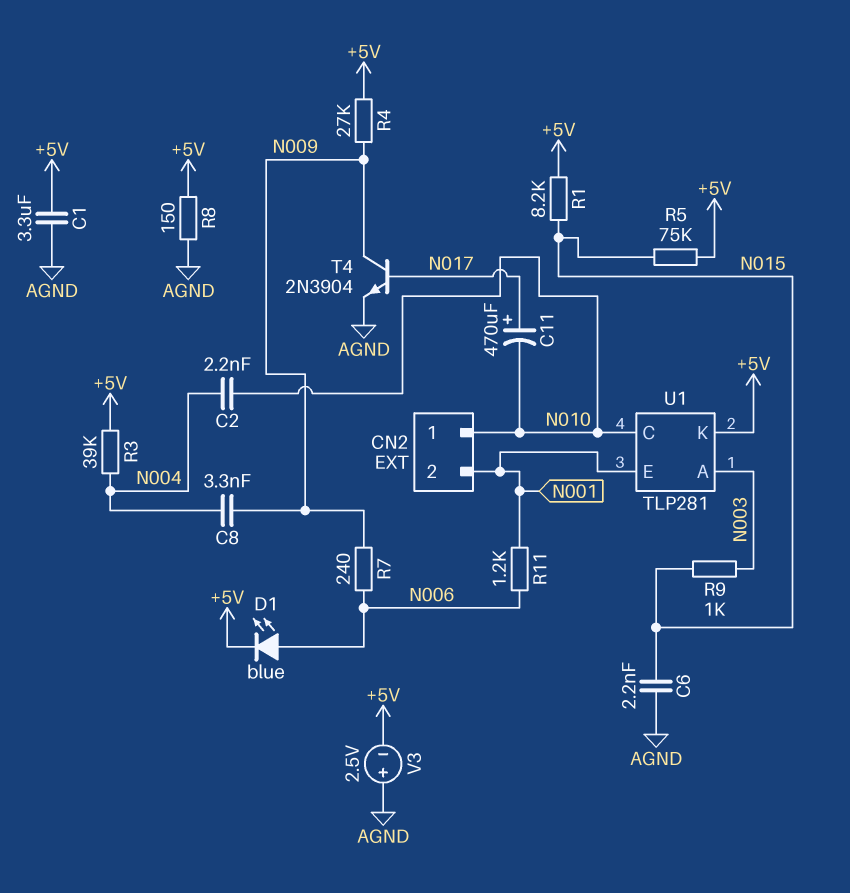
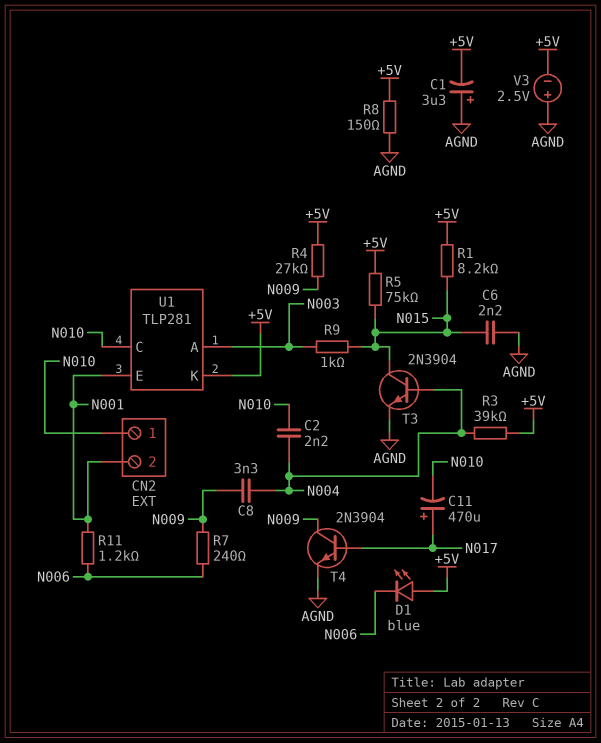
C1: 3.3uF (+5V, AGND) -> 3.3uF (plus AGND, minus +5V)
D1: LED blue (A N006, K +5V) -> LED blue (A +5V, K N006)
T3: none -> NPN 2N3904 (B N004, C N015, E AGND)

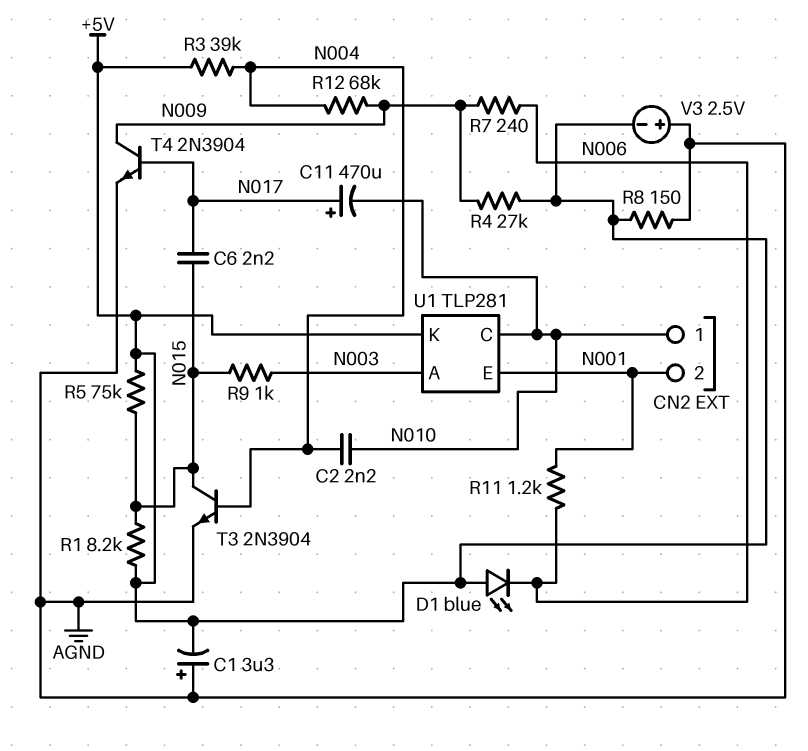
C6: 2.2nF (AGND, N015) -> 2.2nF (N015, N017)
C8: 3.3nF (N004, N009) -> none
R12: none -> 68k (N004, N009)

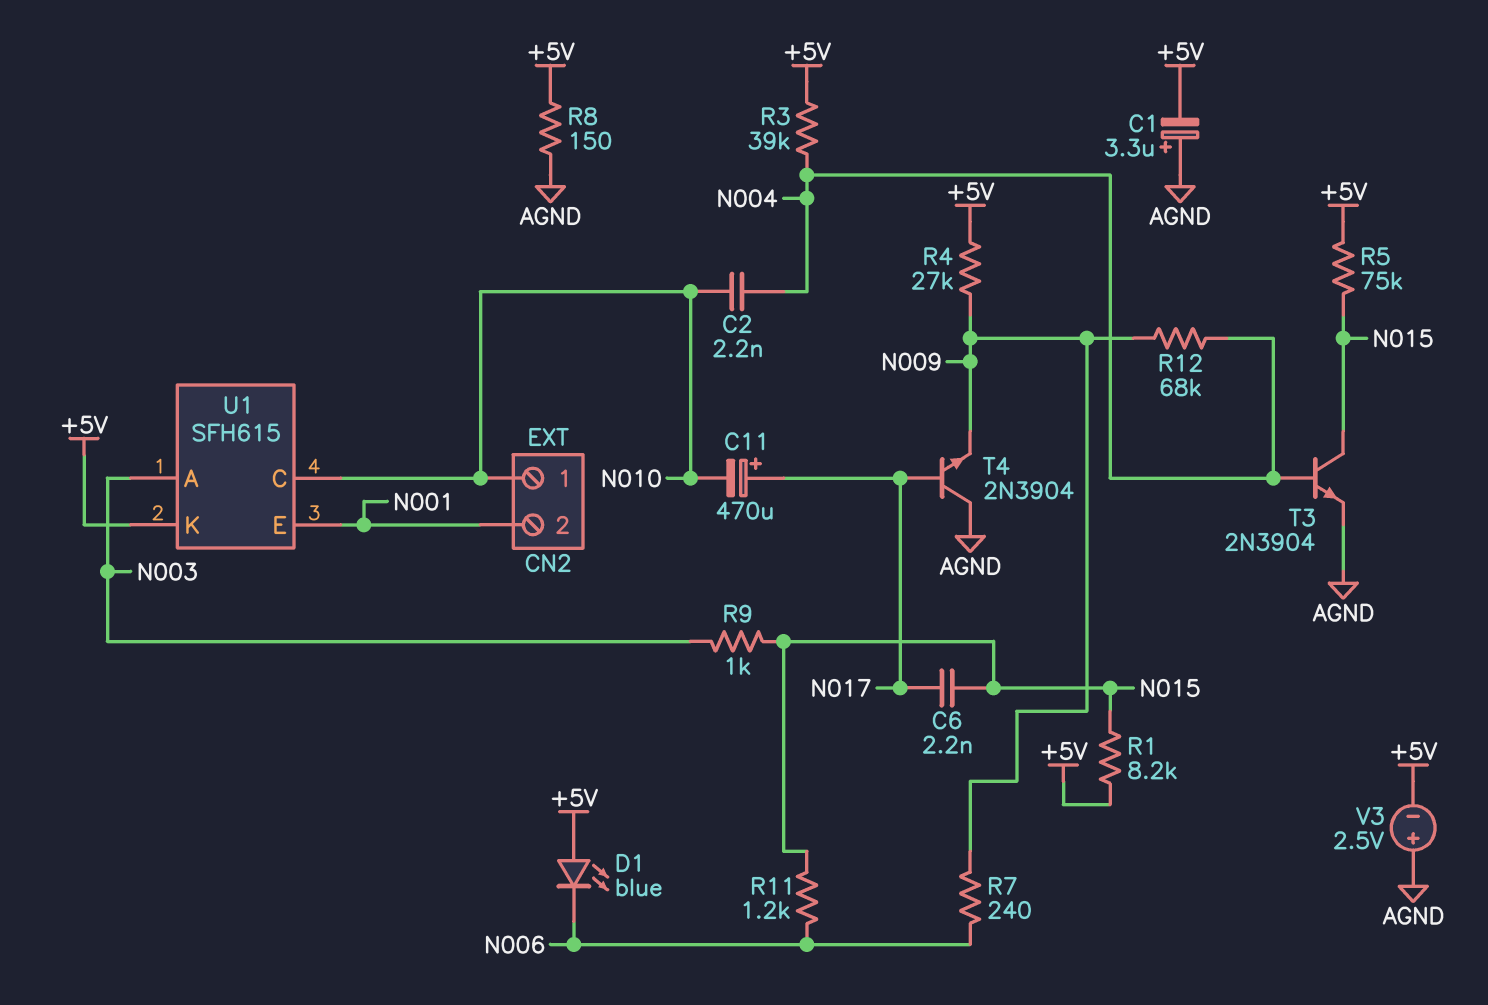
R11: 1.2k (N001, N006) -> 1.2k (N006, N015)
T4: NPN 2N3904 (B N017, C N009, E AGND) -> NPN 2N3904 (B N017, C AGND, E N009)
U1: TLP281 -> SFH615

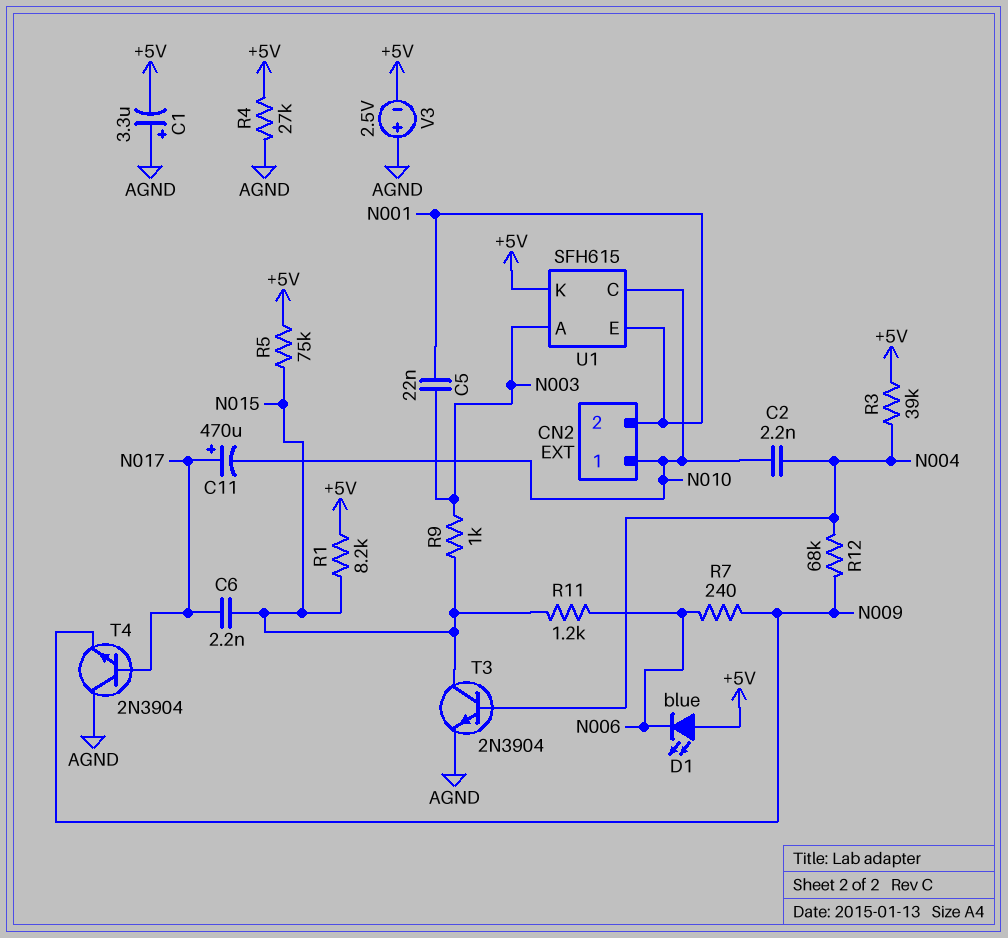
C5: none -> 22nF (N001, N003)
R4: 27k (+5V, N009) -> 27k (+5V, AGND)
R8: 150 (+5V, AGND) -> none

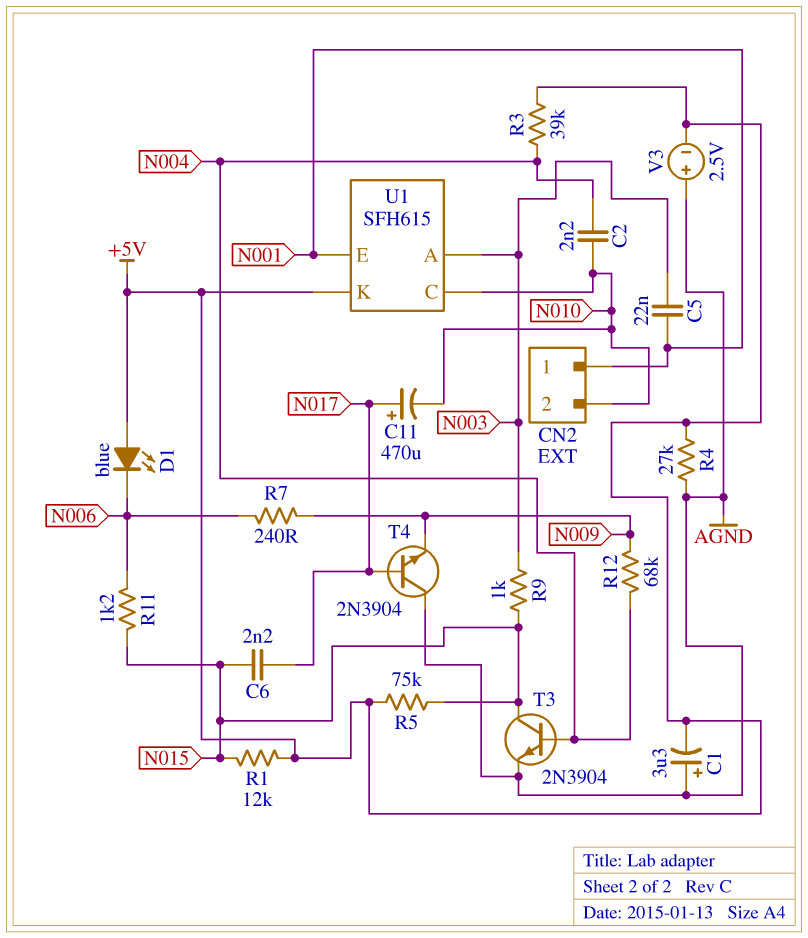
CN2 pin 1: N010 -> N001
CN2 pin 2: N001 -> N010
R1: 8.2k (+5V, N015) -> 12k (+5V, N015)

